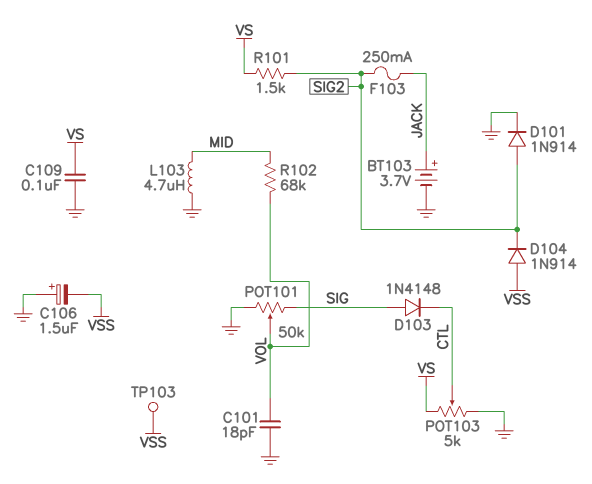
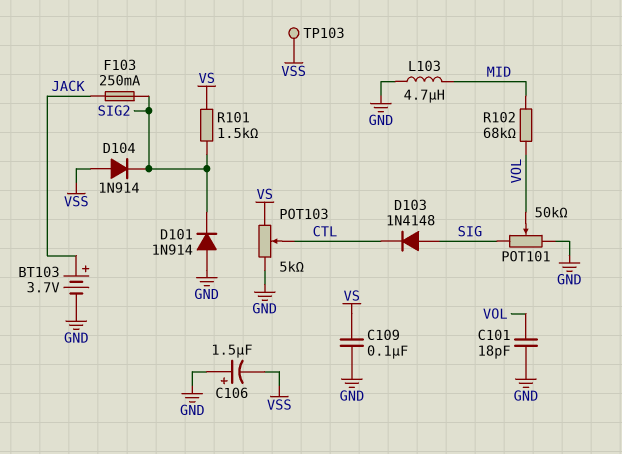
D101: diode 1N914 (A SIG2, K GND) -> diode 1N914 (A GND, K SIG2)

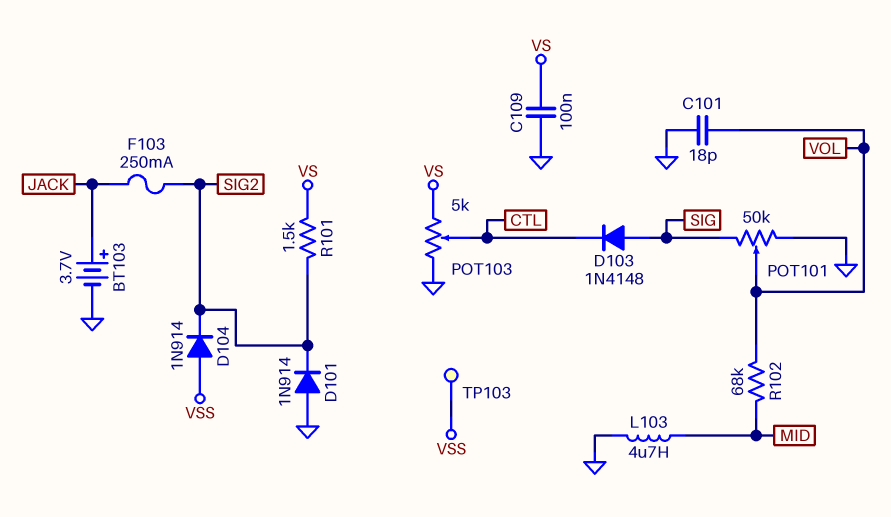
C106: 1.5uF (plus GND, minus VSS) -> none

